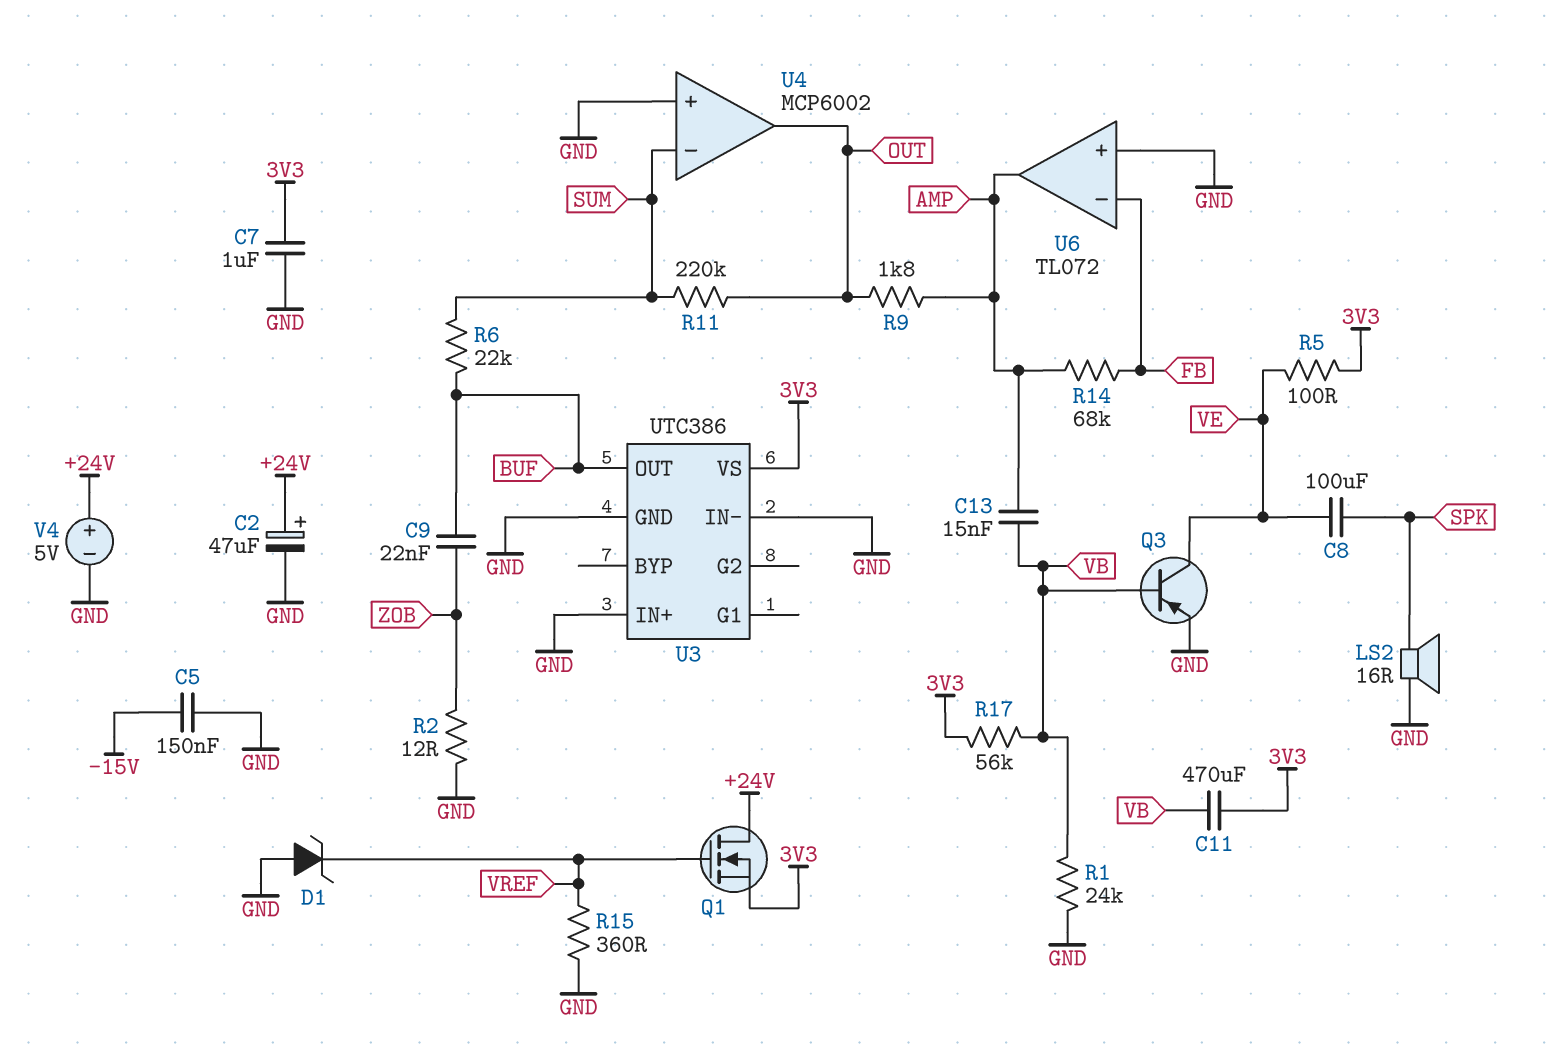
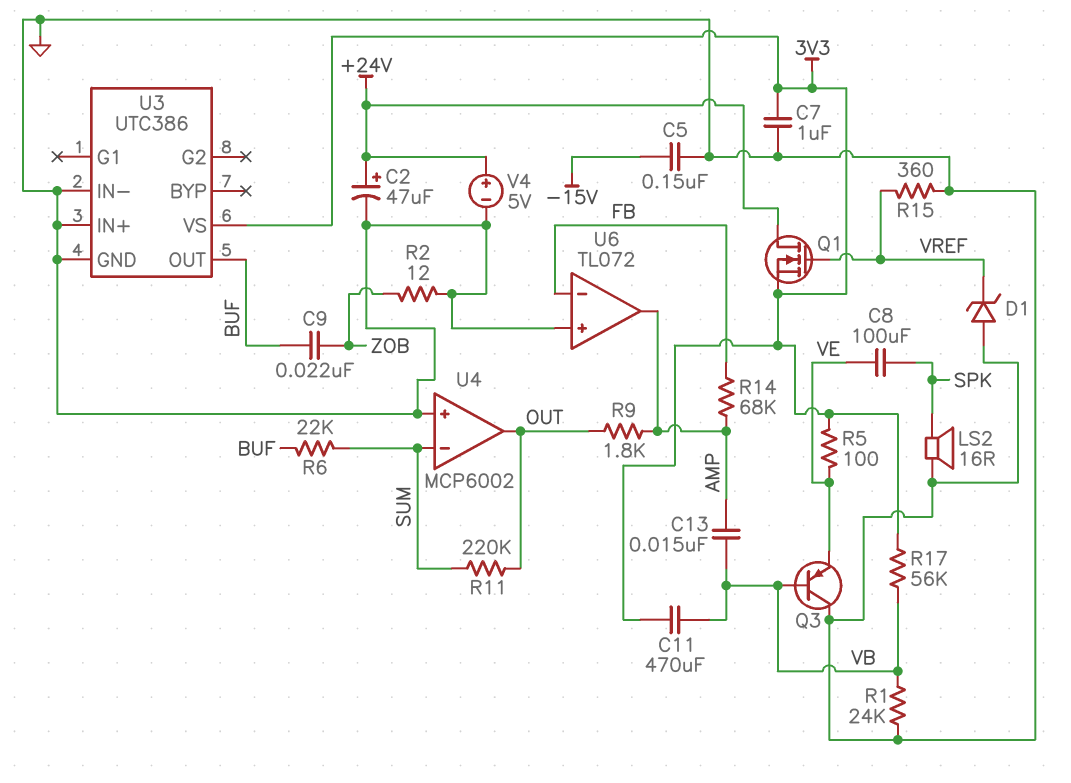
Q3: PNP (B VB, C VE, E GND) -> PNP (B VB, C GND, E VE)

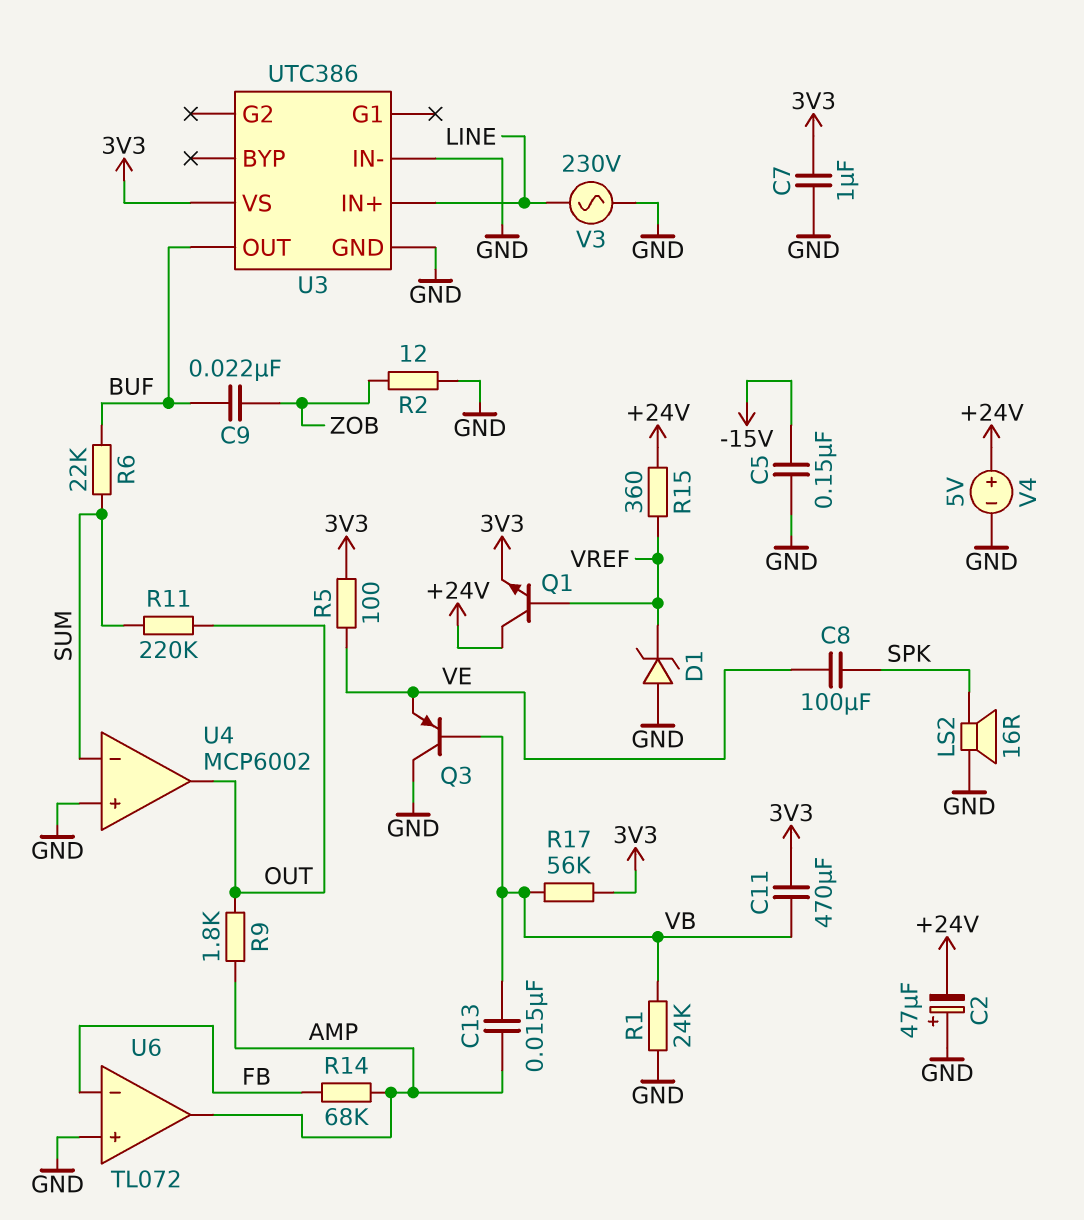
C2: 47uF (plus +24V, minus GND) -> 47uF (plus GND, minus +24V)
Q1: NMOS (G VREF, D +24V, S 3V3) -> NPN (B VREF, C +24V, E 3V3)
R15: 360 (GND, VREF) -> 360 (+24V, VREF)
U3 pin IN+: GND -> LINE
V3: none -> AC 230V (GND, LINE)

